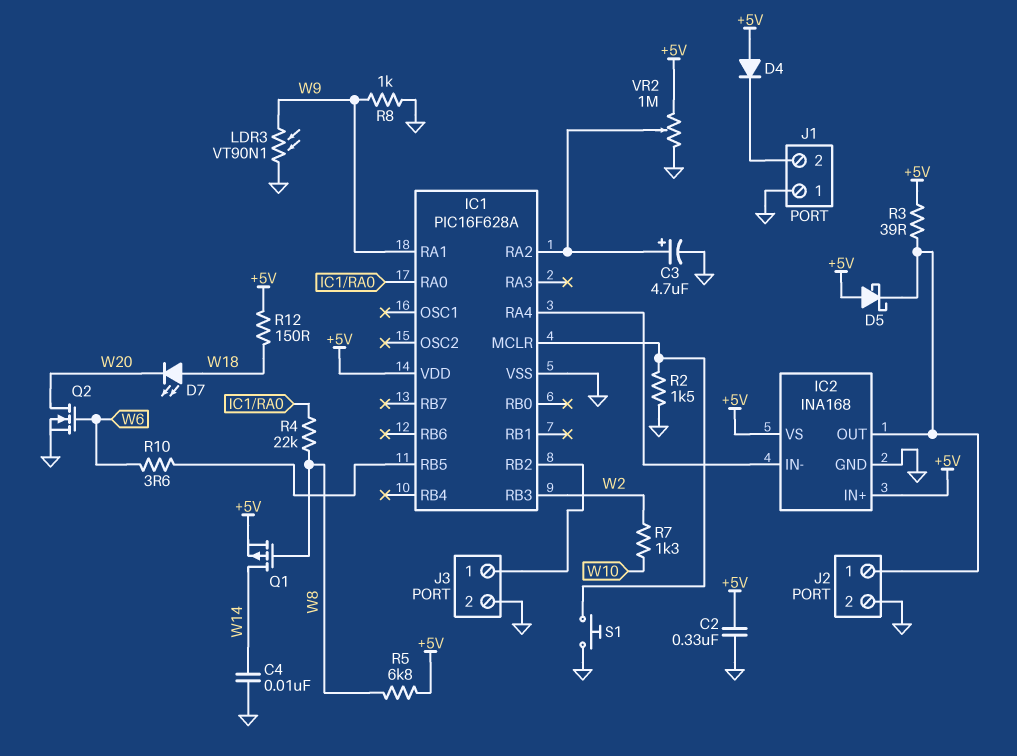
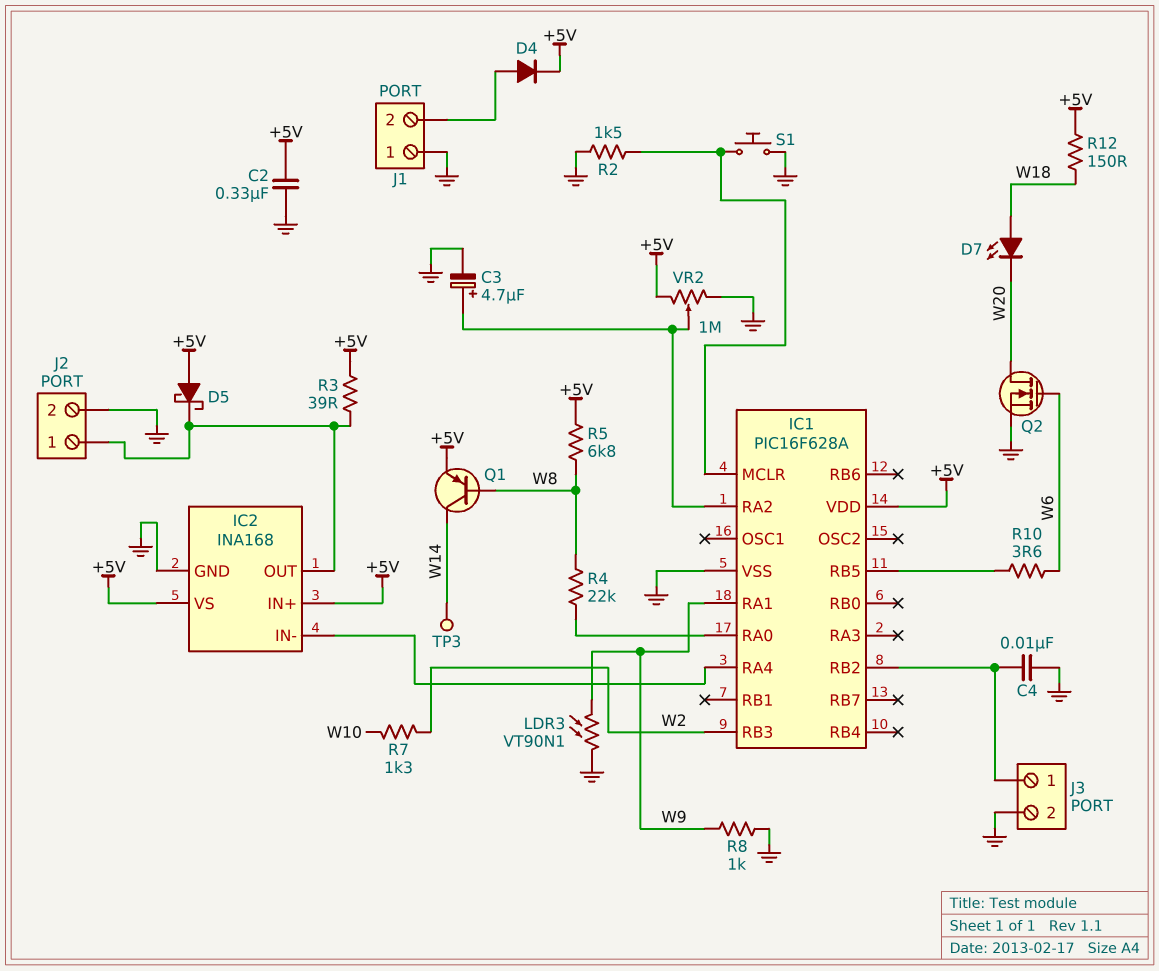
C4: 10nF (GND, W14) -> 10nF (GND, IC1/RB2)
D4: diode (A +5V, K J1/2) -> diode (A J1/2, K +5V)
Q1: PMOS (G W8, D W14, S +5V) -> PNP (B W8, C W14, E +5V)
TP3: none -> test point (W14)

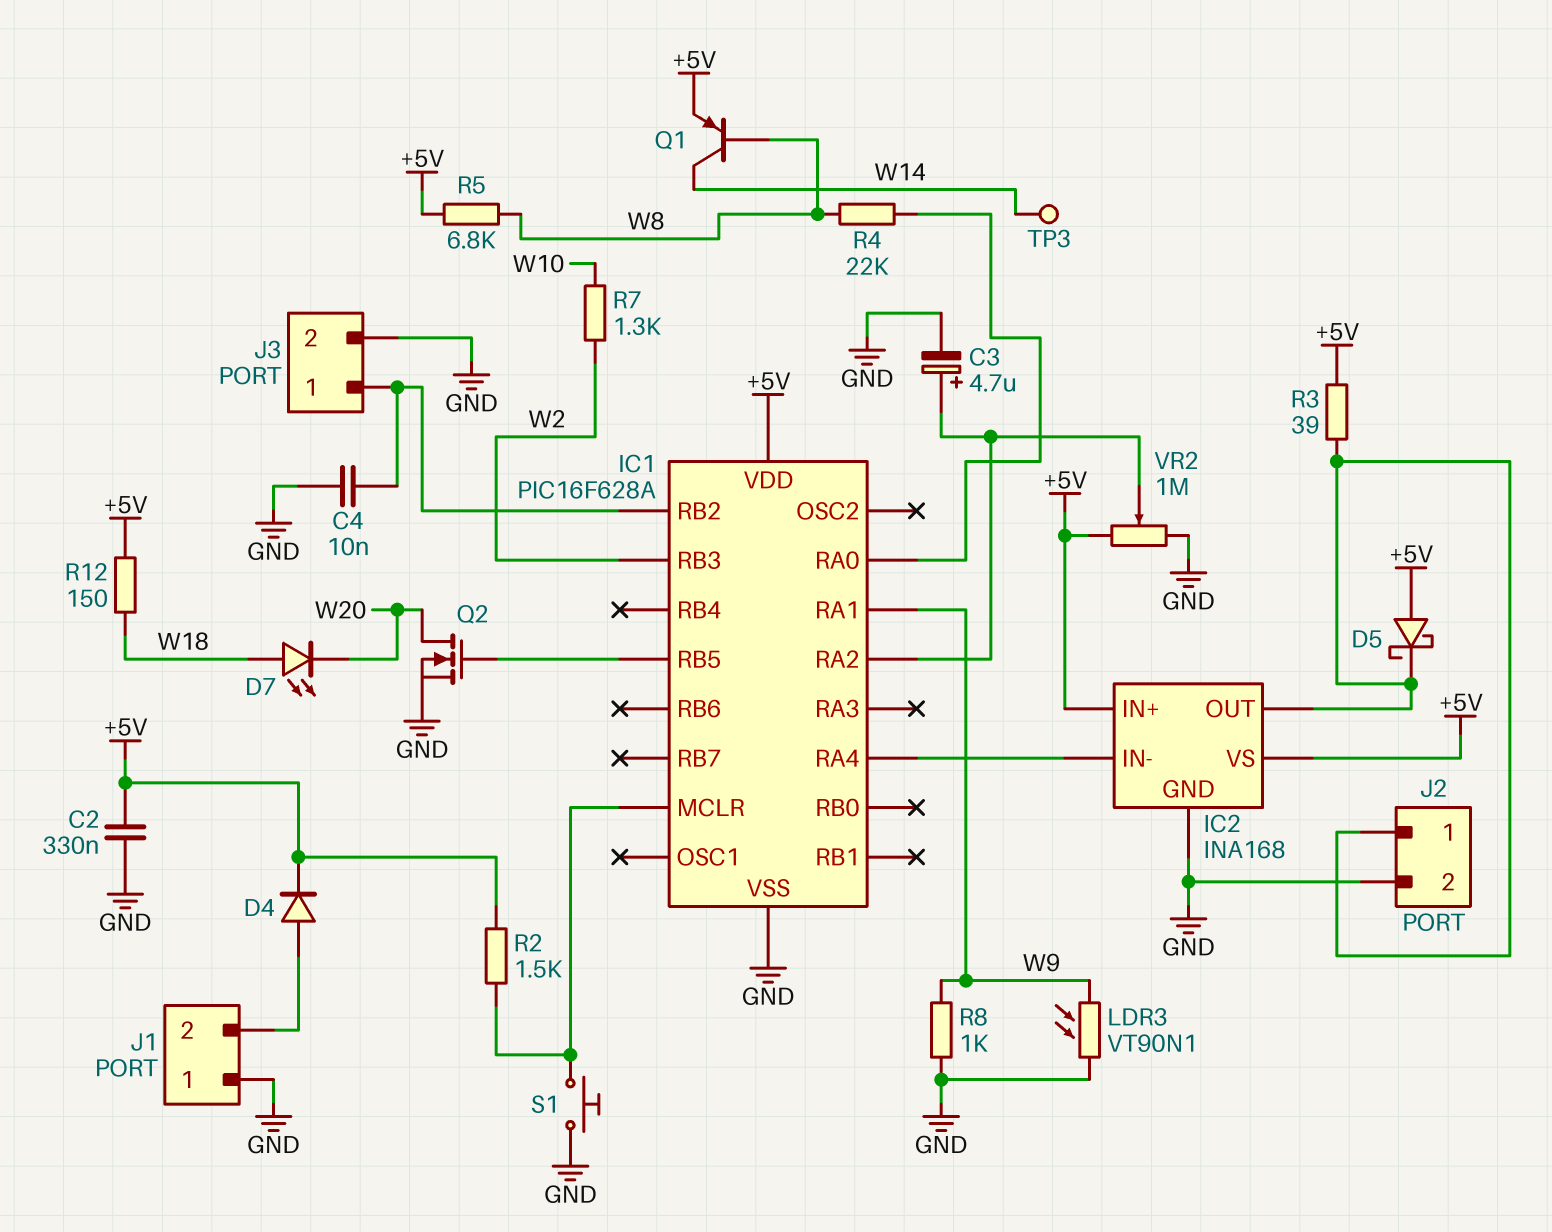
Q2: NMOS (G W6, D W20, S GND) -> NMOS (G IC1/RB5, D W20, S GND)
R2: 1.5k (GND, IC1/MCLR) -> 1.5k (+5V, IC1/MCLR)
R10: 3.6 (IC1/RB5, W6) -> none

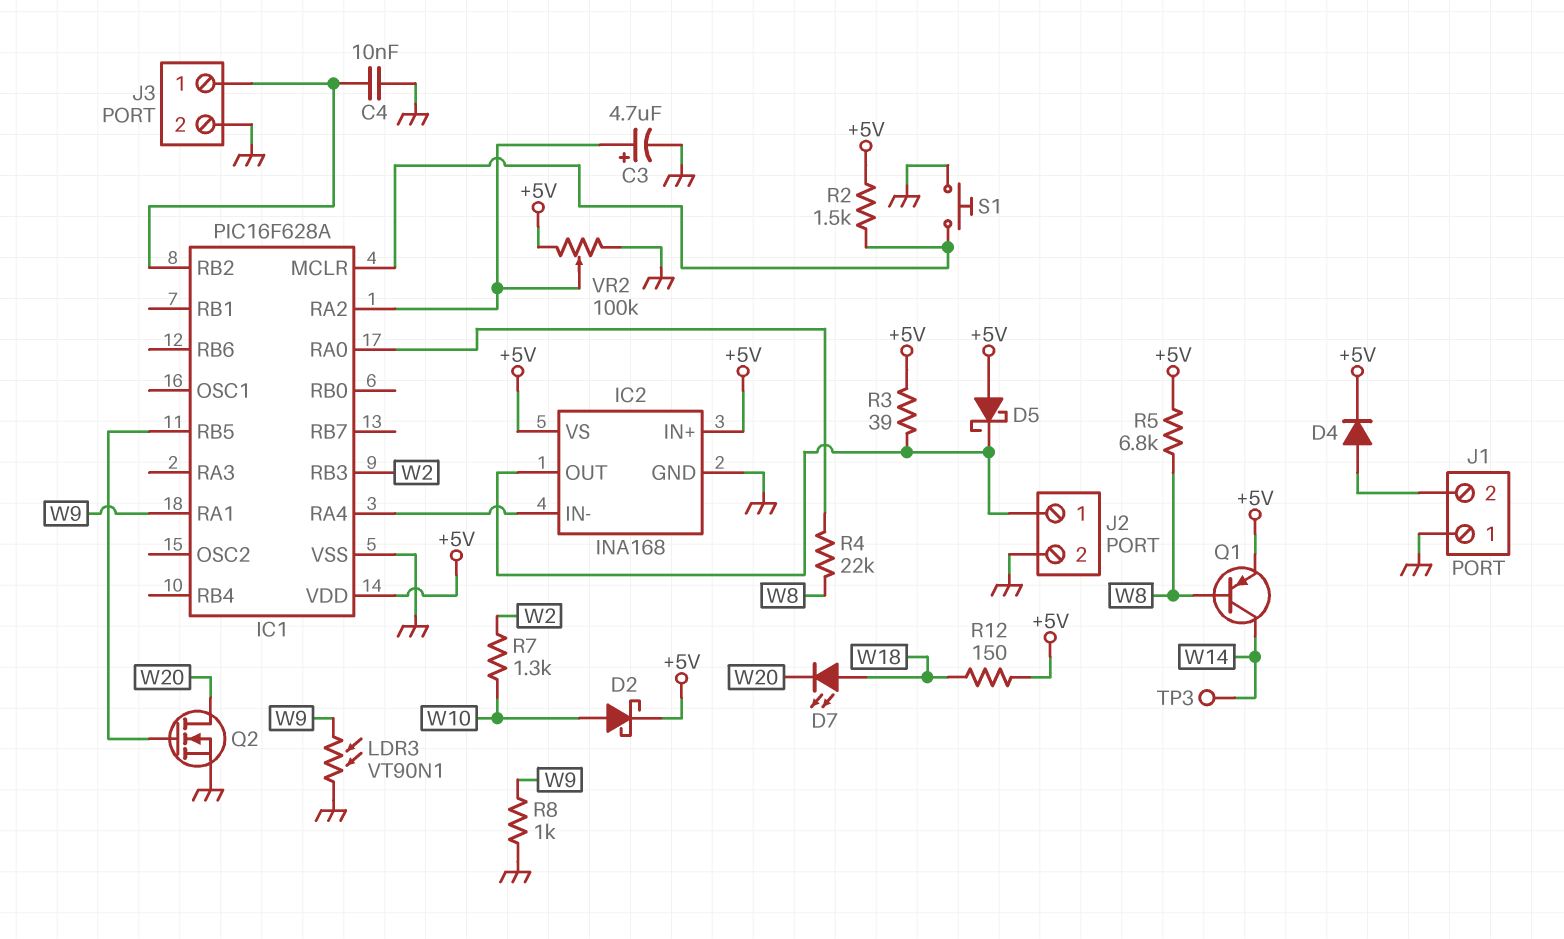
C2: 330nF (+5V, GND) -> none
D2: none -> schottky (A W10, K +5V)
VR2: 1M (+5V, GND, wiper IC1/RA2) -> 100k (+5V, GND, wiper IC1/RA2)

